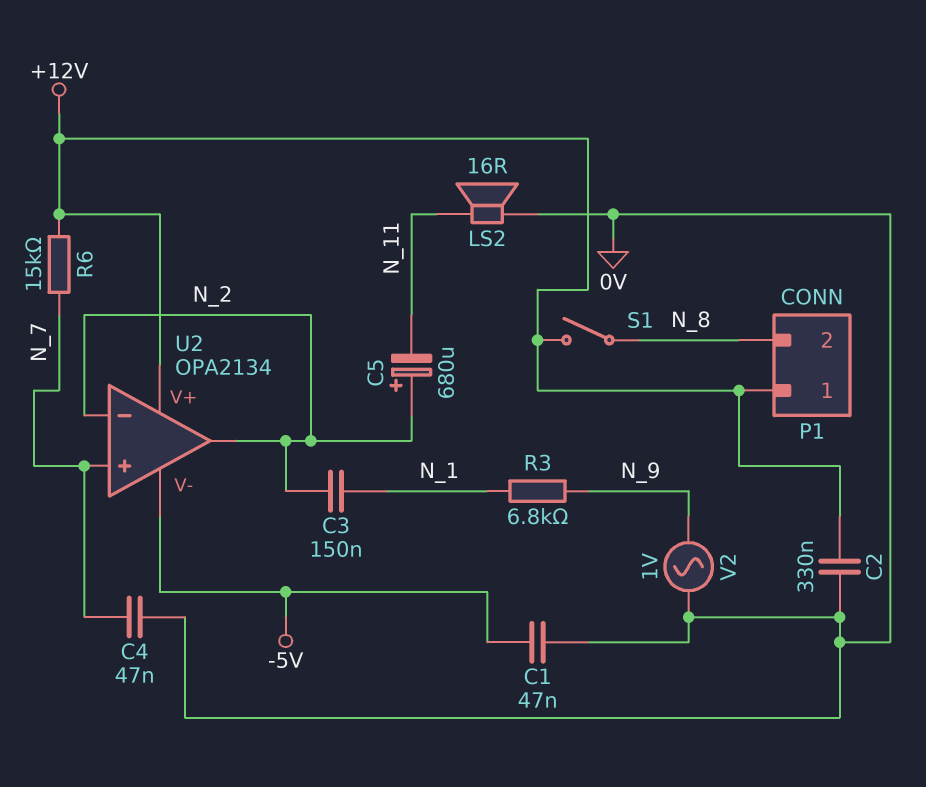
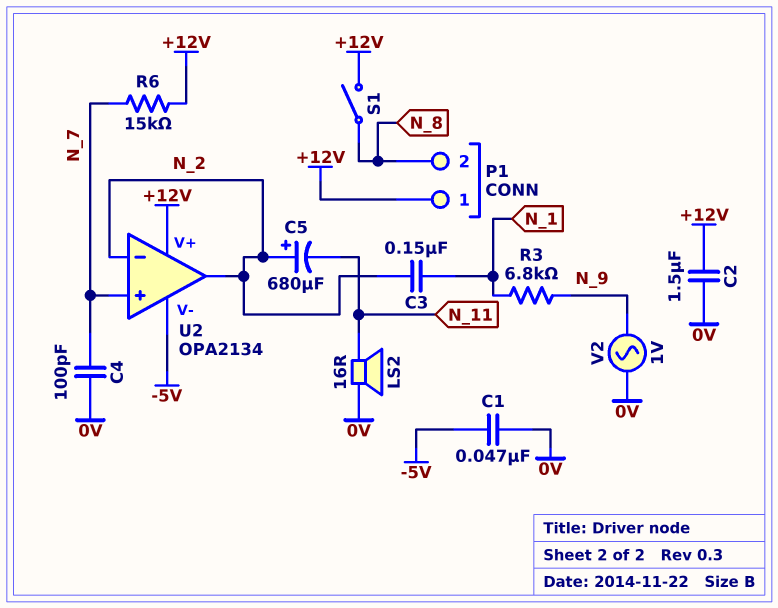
C2: 330nF (+12V, 0V) -> 1.5uF (+12V, 0V)
C4: 47nF (0V, N_7) -> 100pF (0V, N_7)

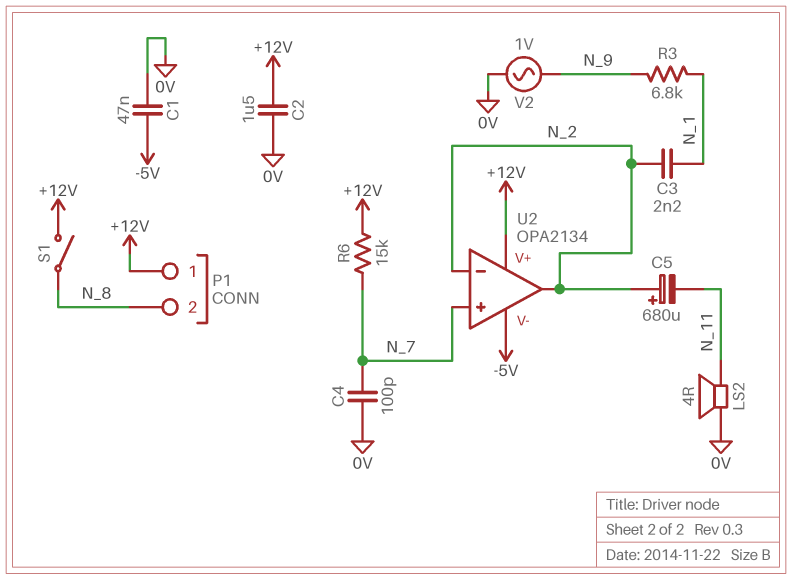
C3: 150nF (N_1, N_2) -> 2.2nF (N_1, N_2)
LS2: speaker 16R (0V, N_11) -> speaker 4R (0V, N_11)

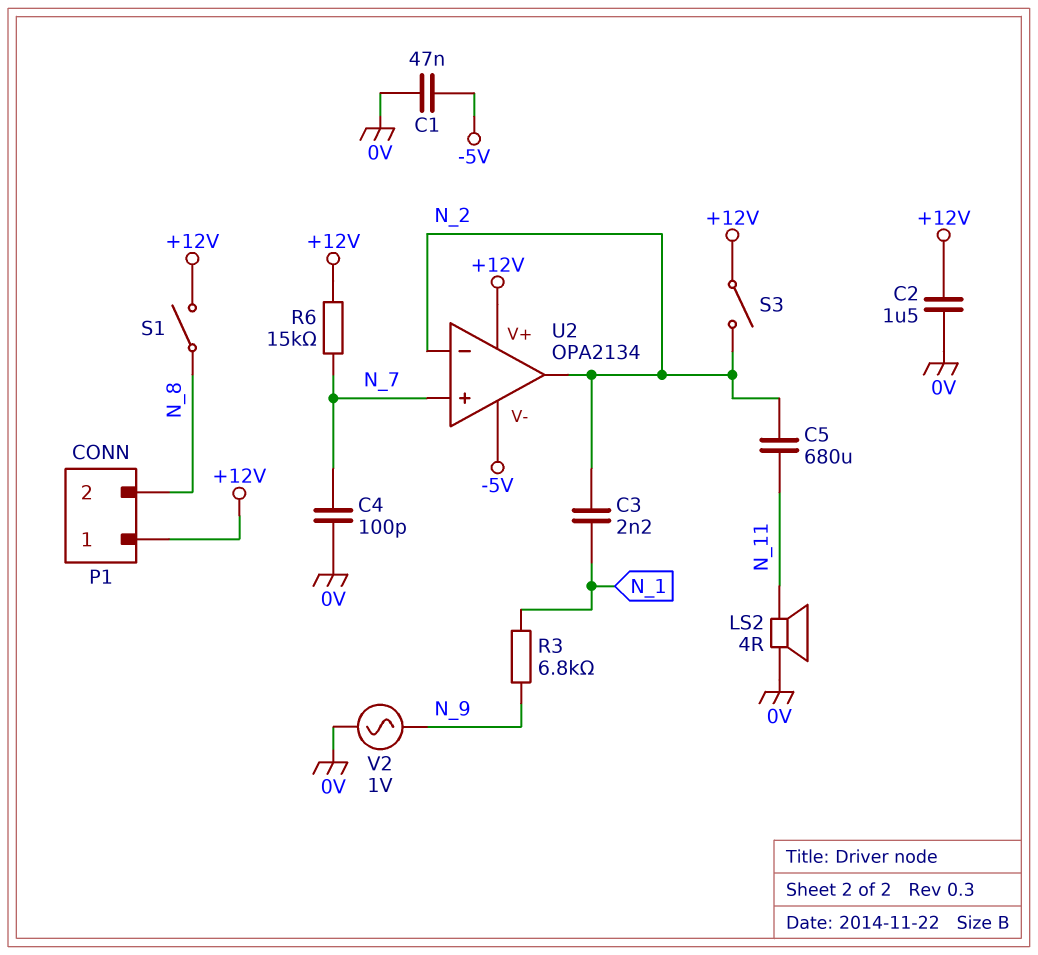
C5: 680uF (plus N_2, minus N_11) -> 680uF (N_2, N_11)
S3: none -> switch (+12V, N_2)

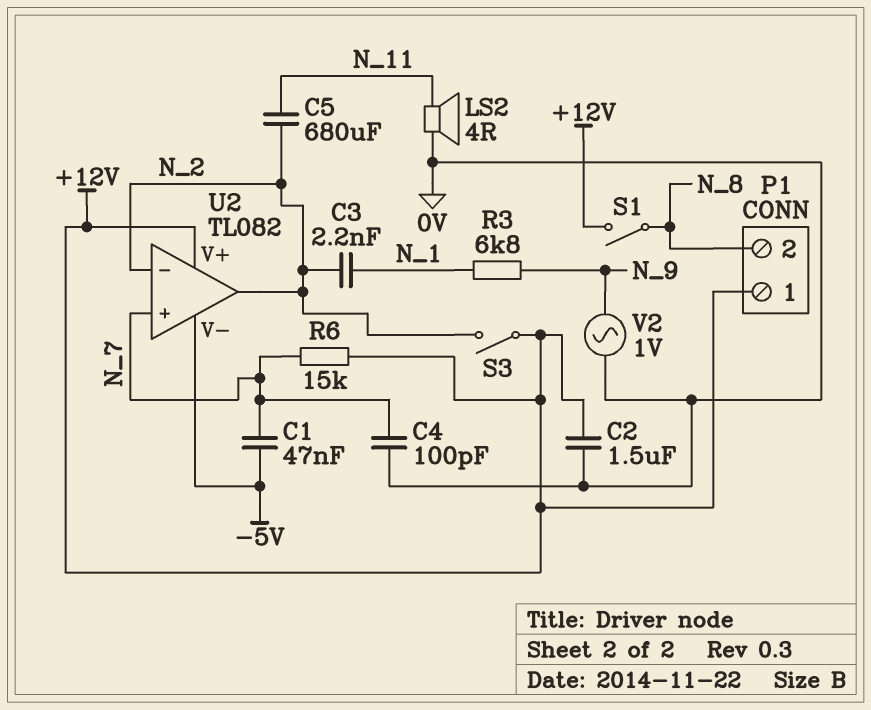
C1: 47nF (-5V, 0V) -> 47nF (-5V, N_7)
U2: OPA2134 -> TL082

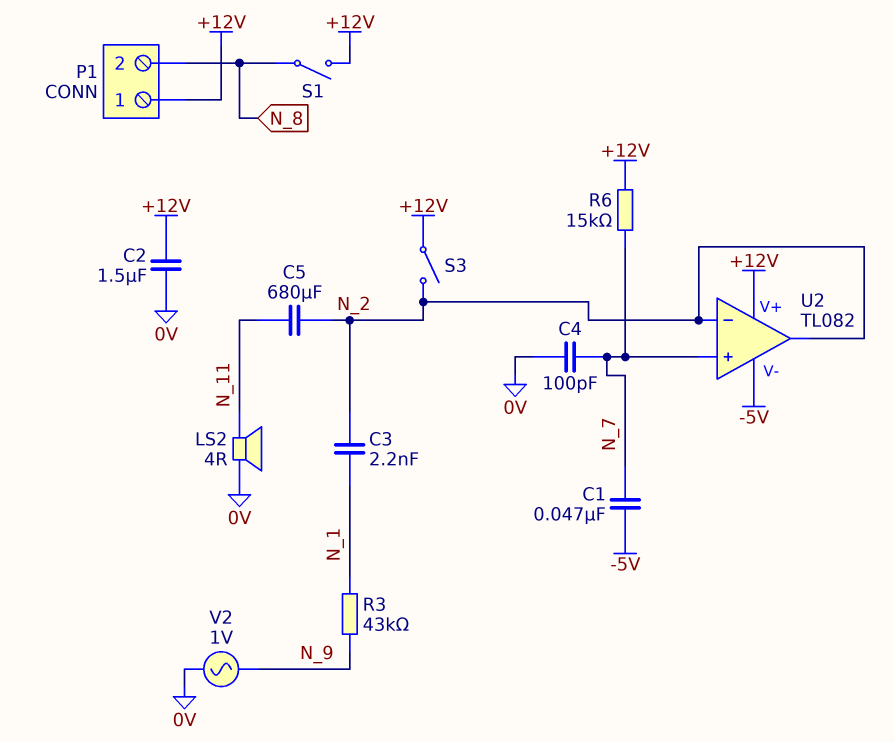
R3: 6.8k (N_1, N_9) -> 43k (N_1, N_9)

